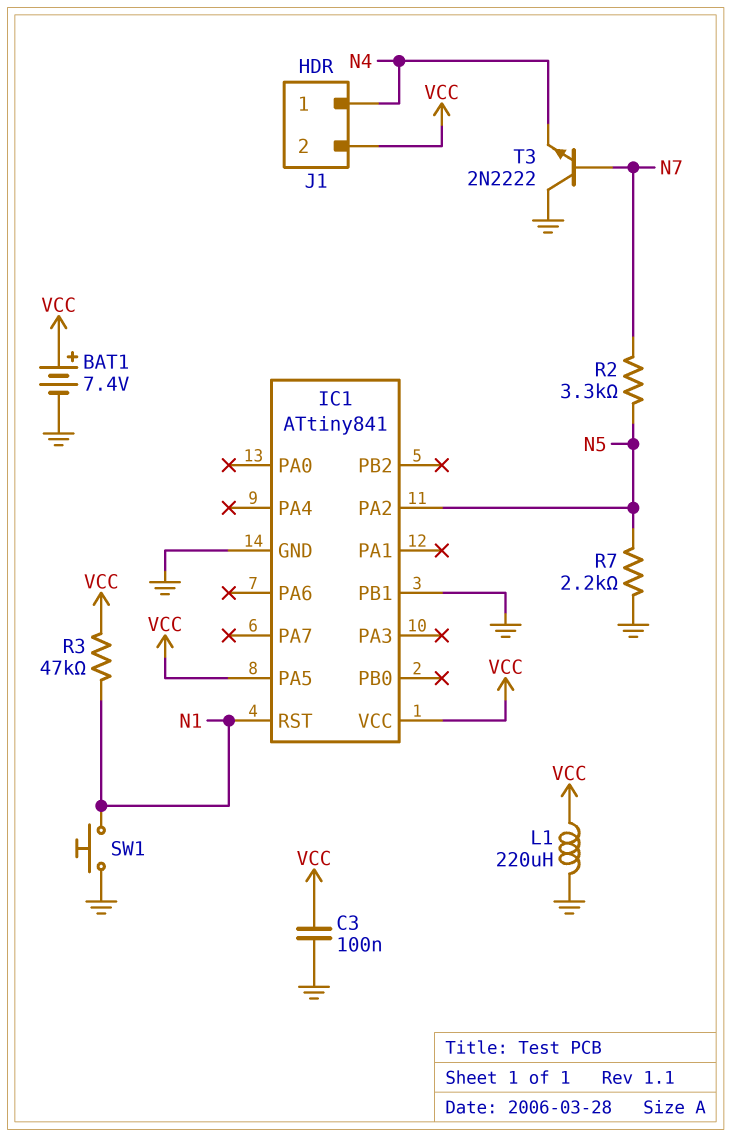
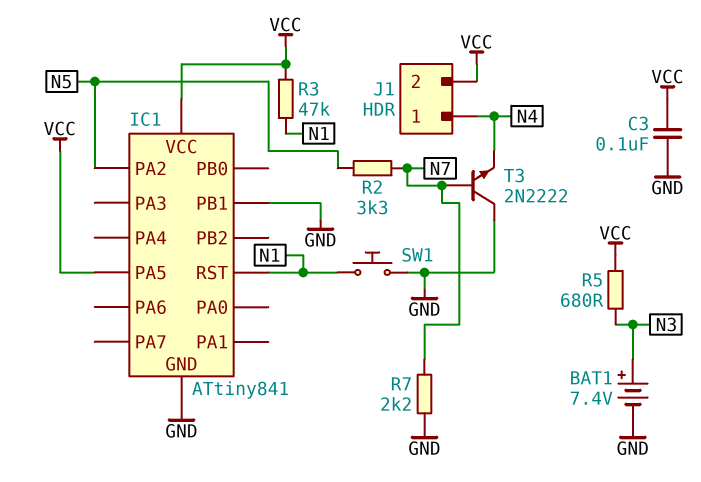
BAT1: 7.4V (plus VCC, minus GND) -> 7.4V (plus N3, minus GND)
L1: 220uH (GND, VCC) -> none
R5: none -> 680 (N3, VCC)
R7: 2.2k (GND, N5) -> 2.2k (GND, N7)

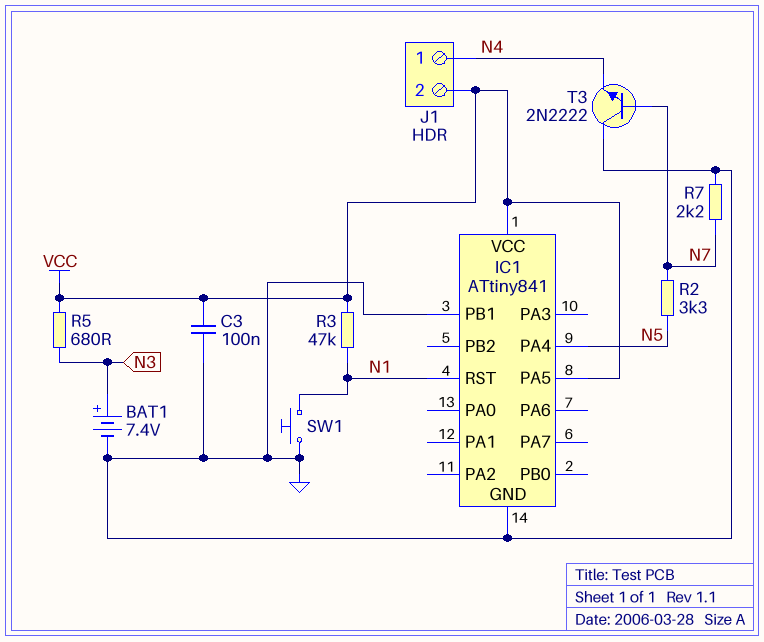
IC1 pin PA2: N5 -> none
IC1 pin PA4: none -> N5

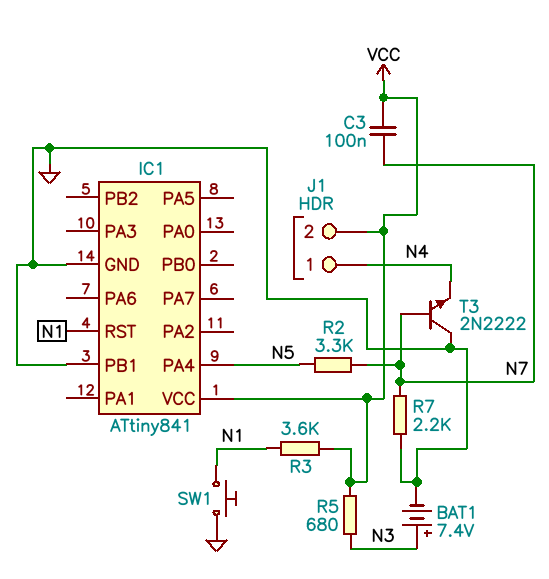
C3: 100nF (GND, VCC) -> 100nF (N7, VCC)
IC1 pin PA5: VCC -> none
R3: 47k (N1, VCC) -> 3.6k (N1, VCC)

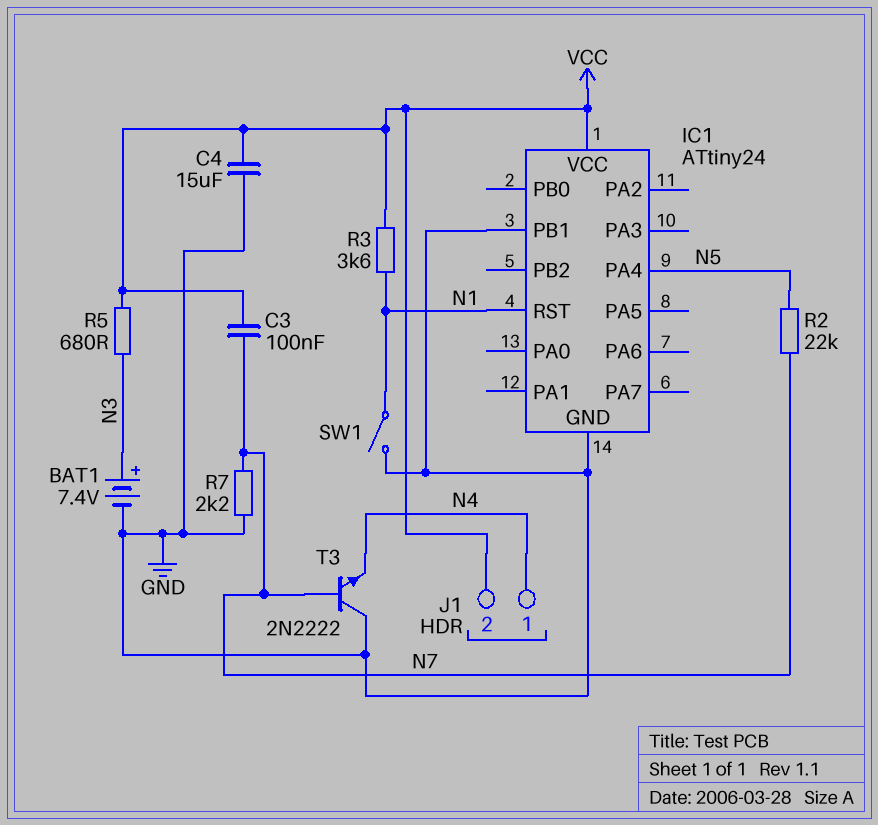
C4: none -> 15uF (GND, VCC)
IC1: ATtiny841 -> ATtiny24
R2: 3.3k (N5, N7) -> 22k (N5, N7)
SW1: button (GND, N1) -> switch (GND, N1)

